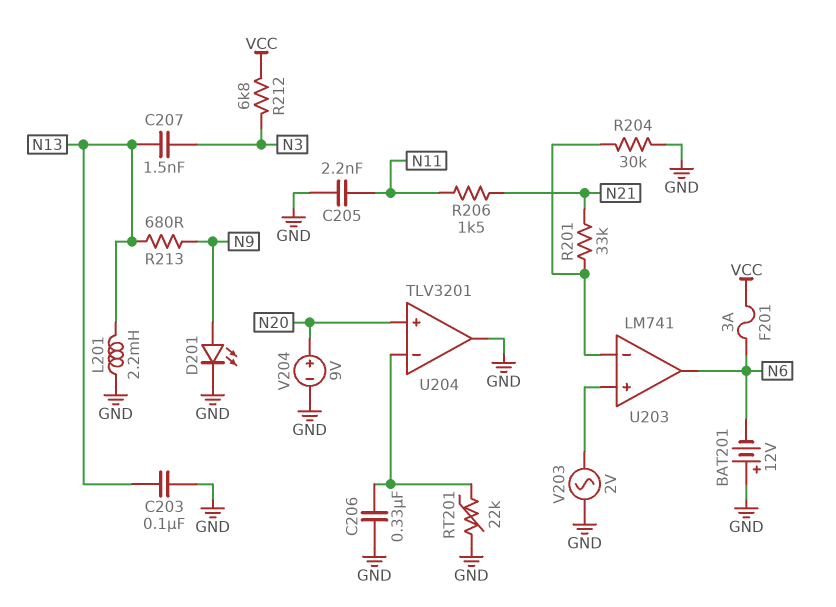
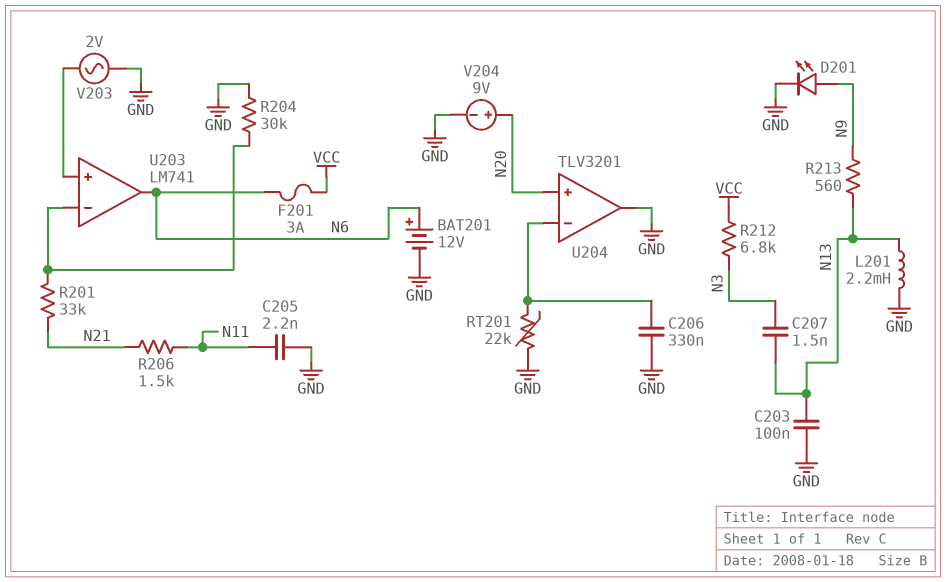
BAT201: 12V (plus GND, minus N6) -> 12V (plus N6, minus GND)
R213: 680 (N9, N13) -> 560 (N9, N13)

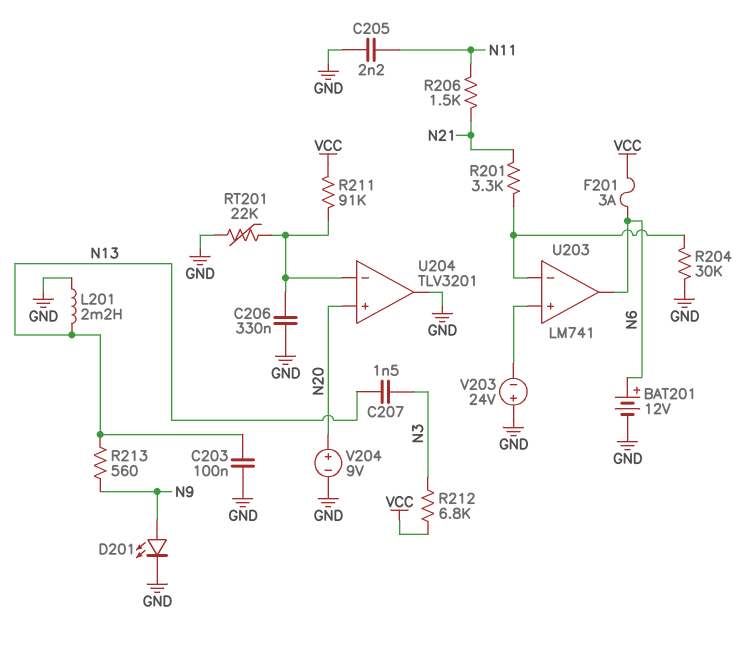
R201: 33k (N21, U203/in-) -> 3.3k (N21, U203/in-)
R211: none -> 91k (U204/in-, VCC)
V203: AC 2V (GND, U203/in+) -> 24V (plus GND, minus U203/in+)

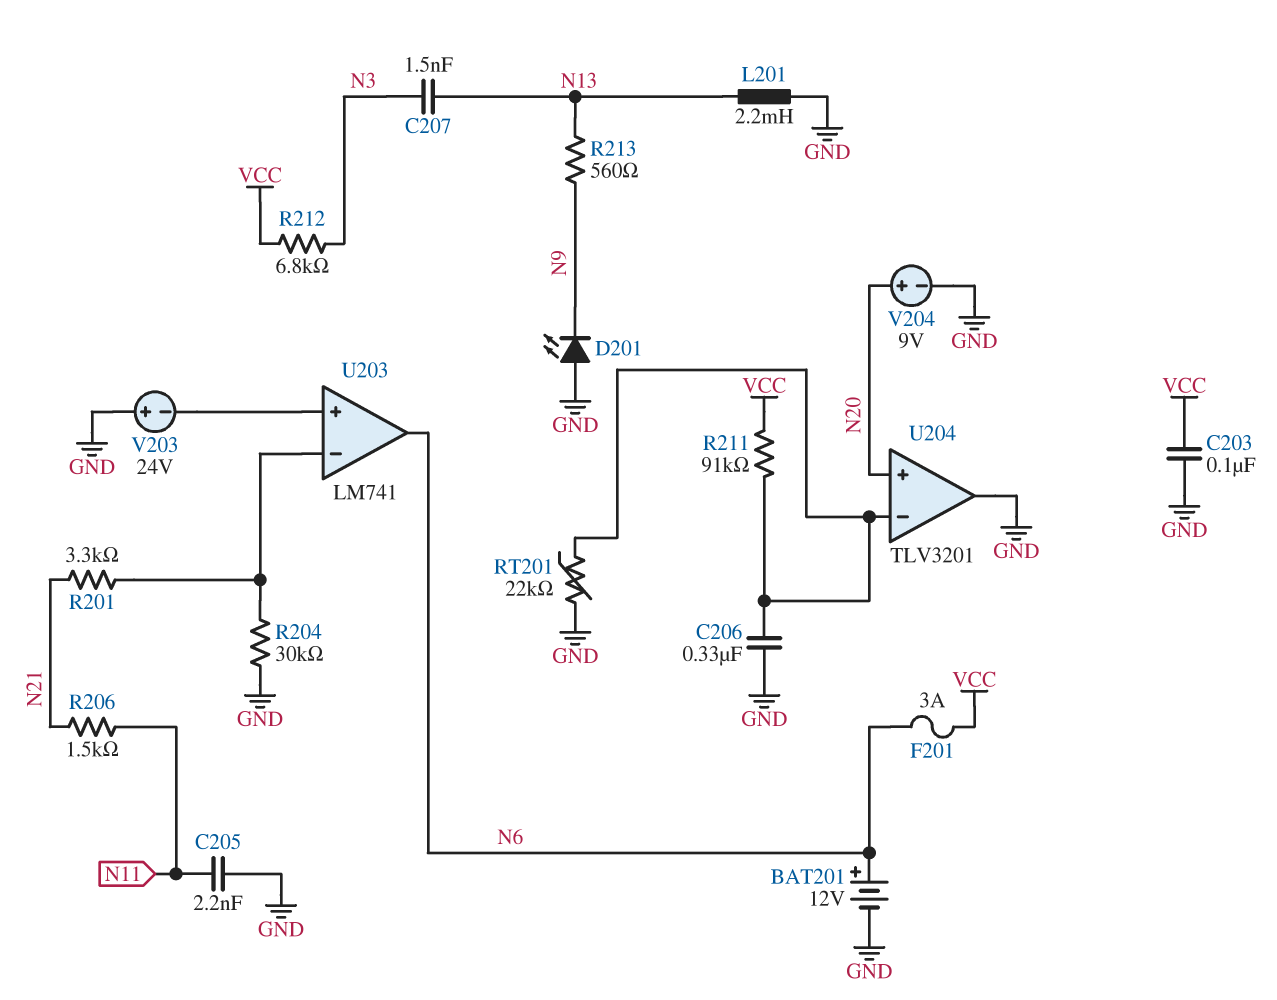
C203: 100nF (GND, N13) -> 100nF (GND, VCC)
D201: LED (A N9, K GND) -> LED (A GND, K N9)

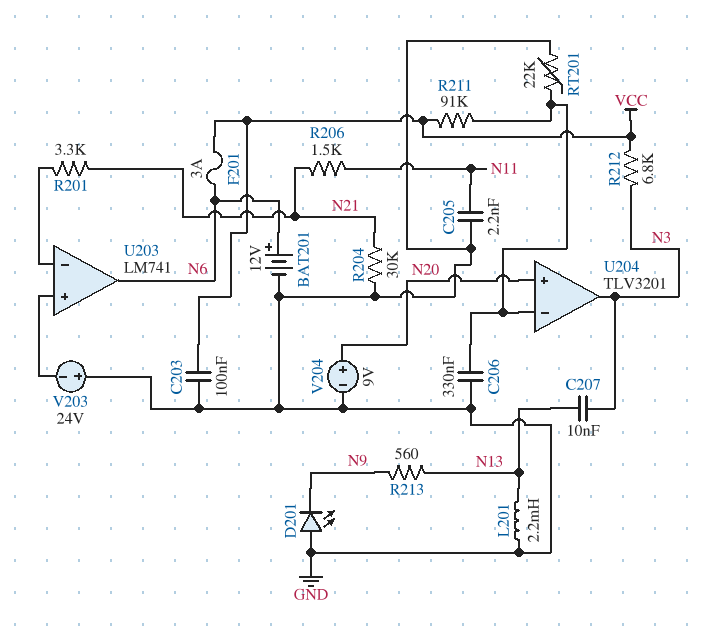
C207: 1.5nF (N3, N13) -> 10nF (N3, N13)
R204: 30k (GND, U203/in-) -> 30k (GND, N21)
U204 pin out: GND -> N3

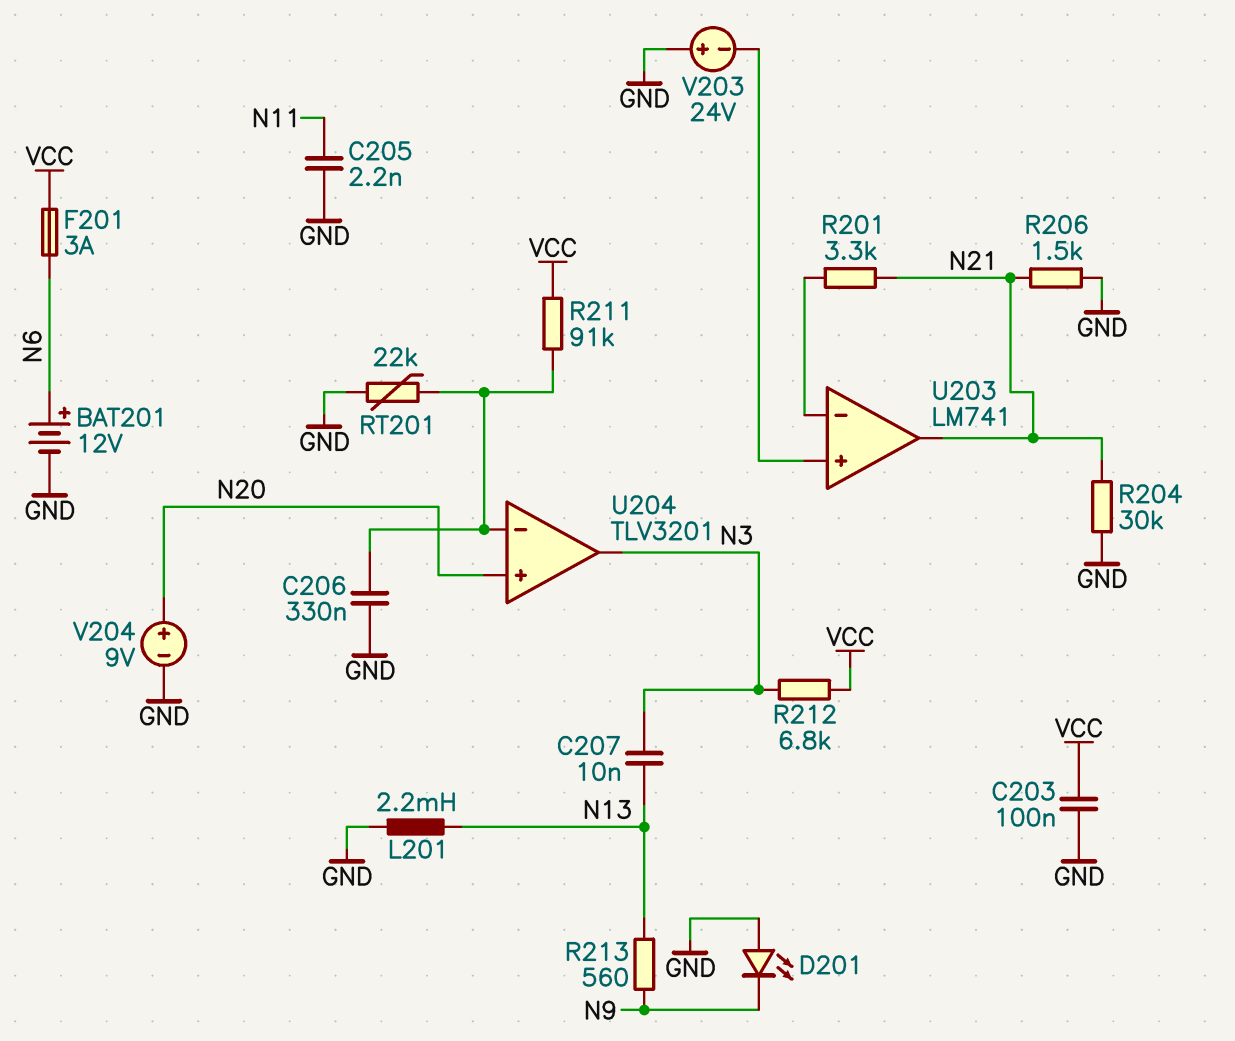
R206: 1.5k (N11, N21) -> 1.5k (GND, N21)
U203 pin out: N6 -> N21

